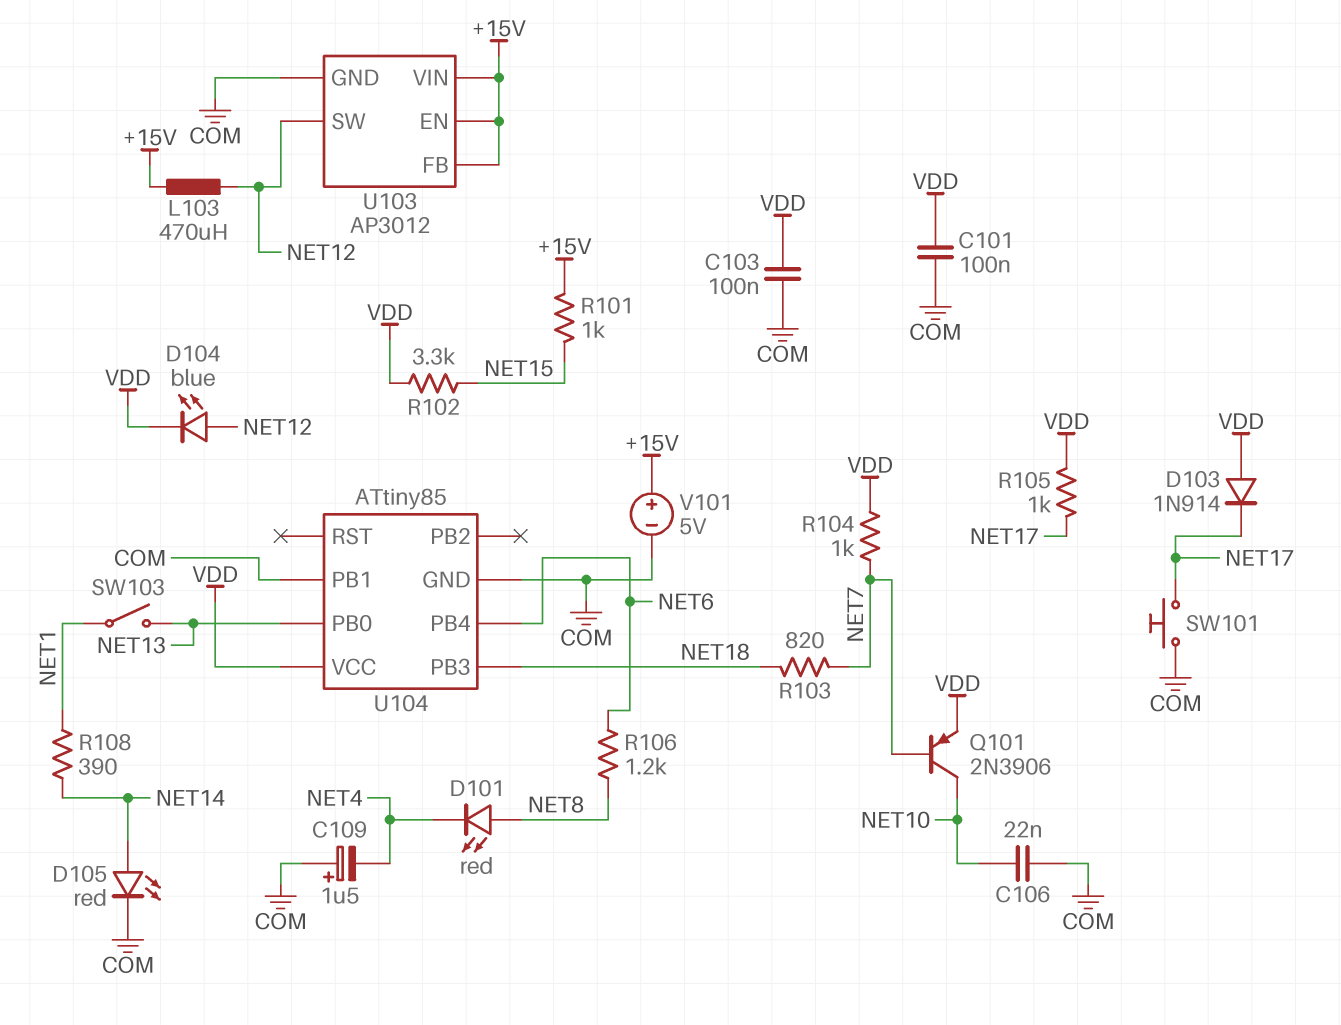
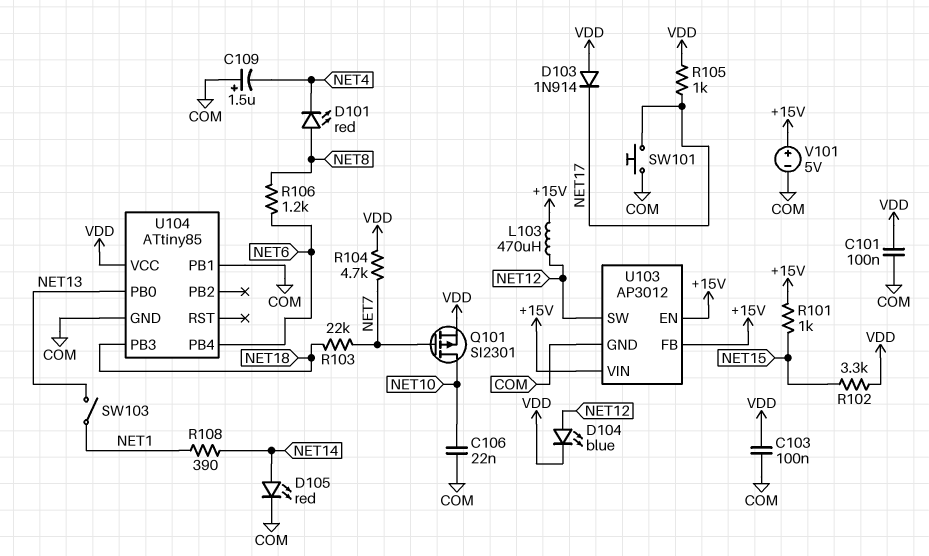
Q101: PNP 2N3906 (B NET7, C NET10, E VDD) -> PMOS SI2301 (G NET7, D NET10, S VDD)
R103: 820 (NET7, NET18) -> 22k (NET7, NET18)
R104: 1k (NET7, VDD) -> 4.7k (NET7, VDD)

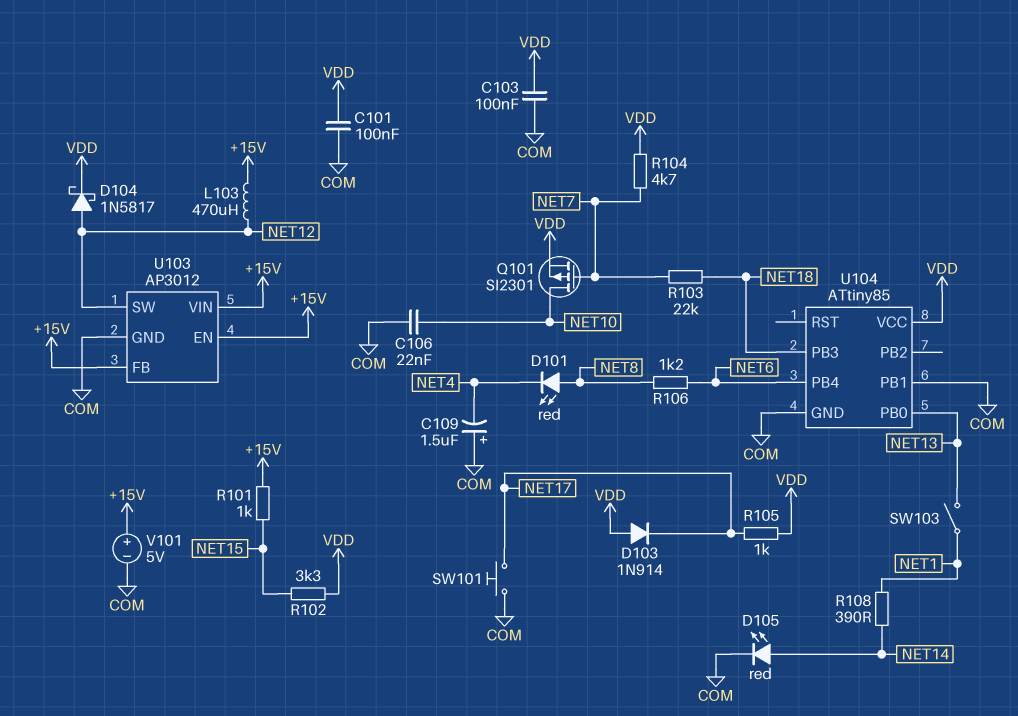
D104: LED blue (A NET12, K VDD) -> schottky 1N5817 (A NET12, K VDD)

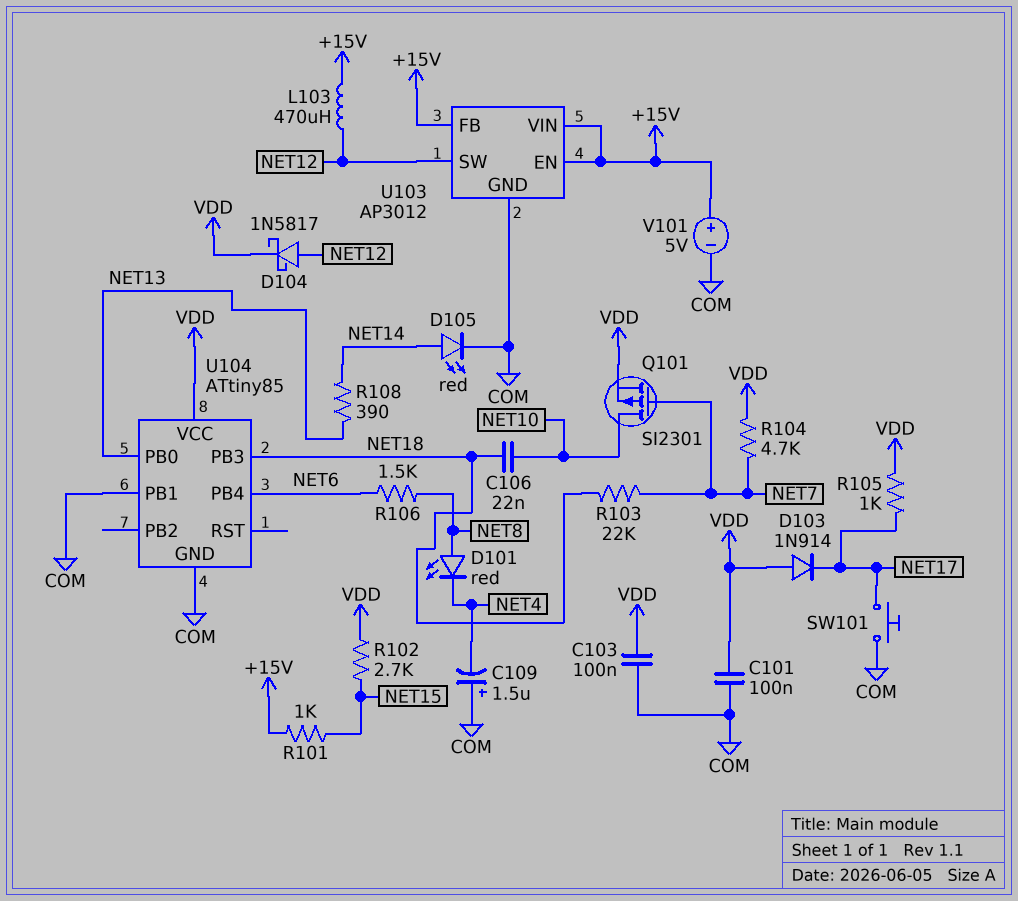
C106: 22nF (COM, NET10) -> 22nF (NET10, NET18)
R102: 3.3k (NET15, VDD) -> 2.7k (NET15, VDD)
R106: 1.2k (NET6, NET8) -> 1.5k (NET6, NET8)
R108: 390 (NET1, NET14) -> 390 (NET13, NET14)
SW103: switch (NET1, NET13) -> none

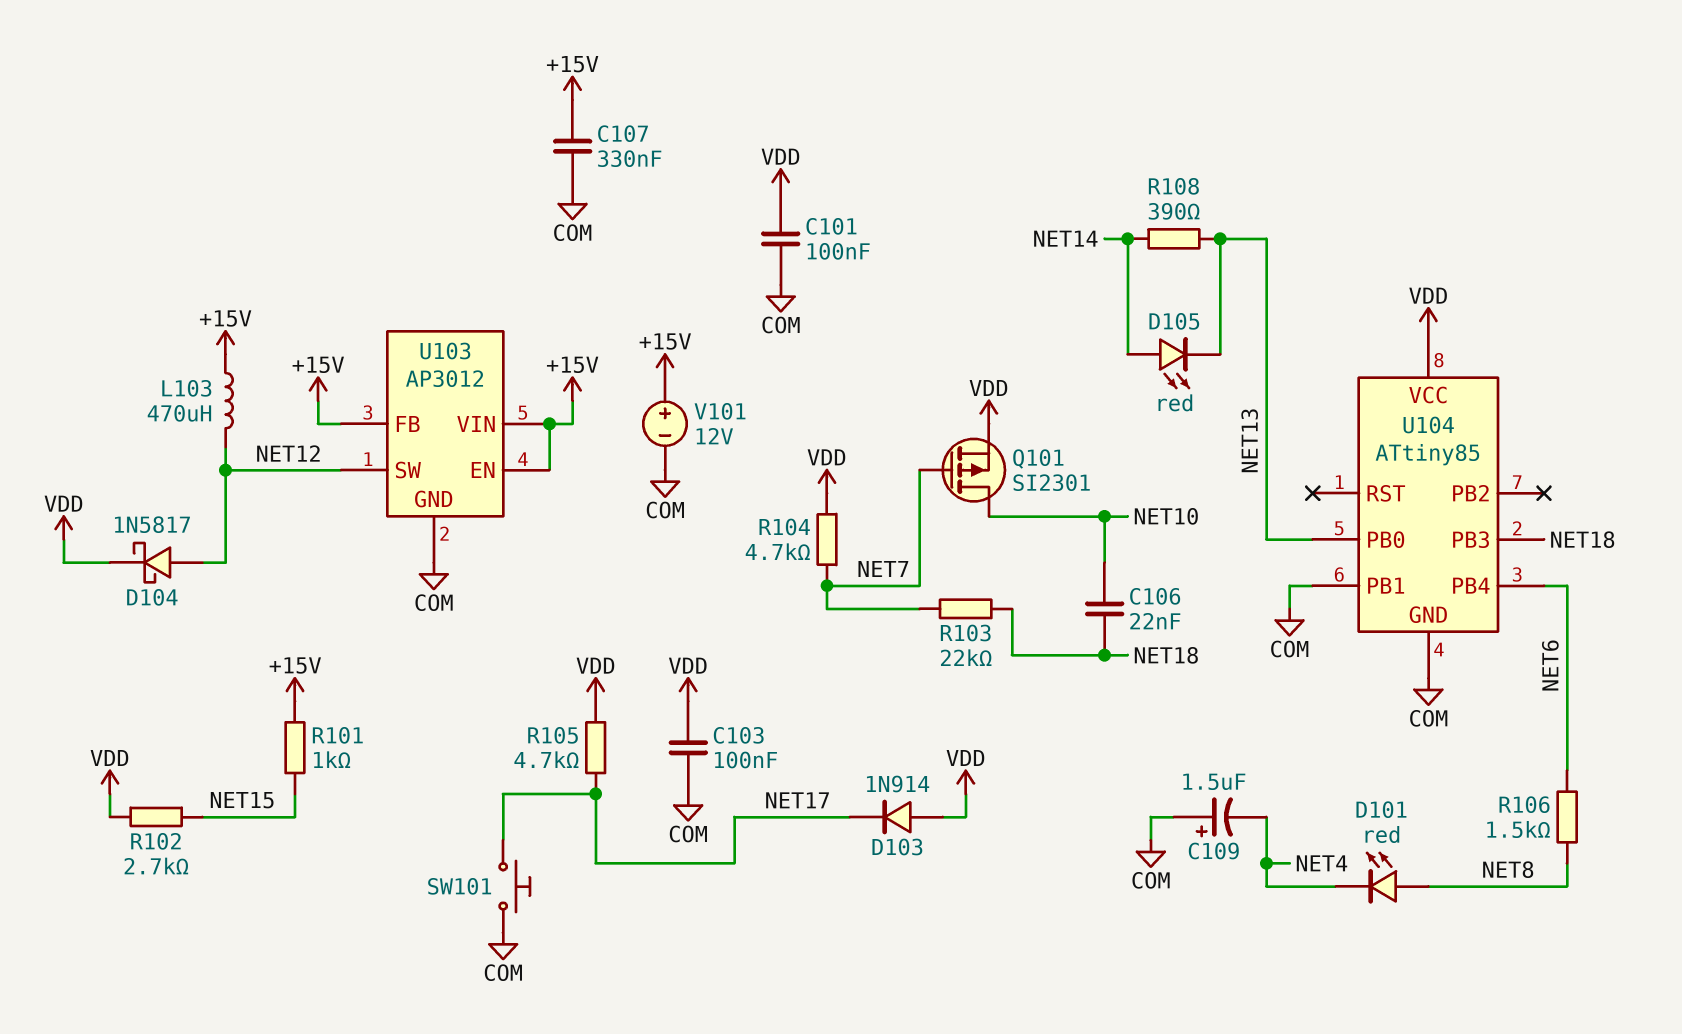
C107: none -> 330nF (+15V, COM)
D105: LED red (A NET14, K COM) -> LED red (A NET14, K NET13)
R105: 1k (NET17, VDD) -> 4.7k (NET17, VDD)
V101: 5V (plus +15V, minus COM) -> 12V (plus +15V, minus COM)

